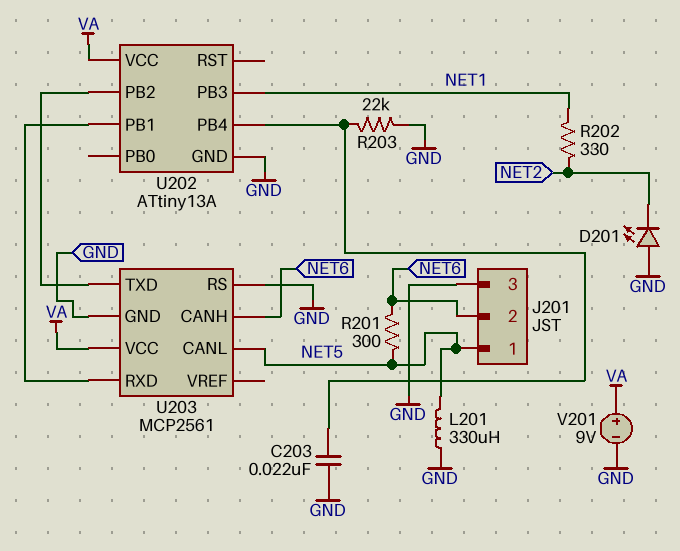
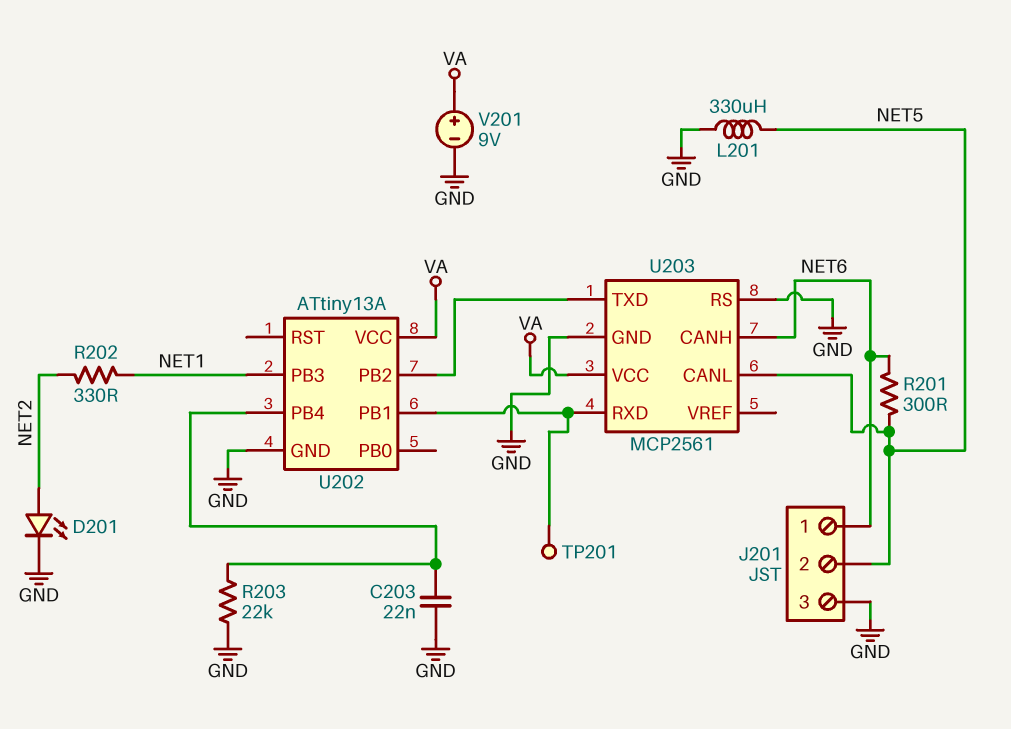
D201: LED (A GND, K NET2) -> LED (A NET2, K GND)
J201 pin 1: NET5 -> NET6
J201 pin 2: NET6 -> NET5
TP201: none -> test point (U202/PB1)

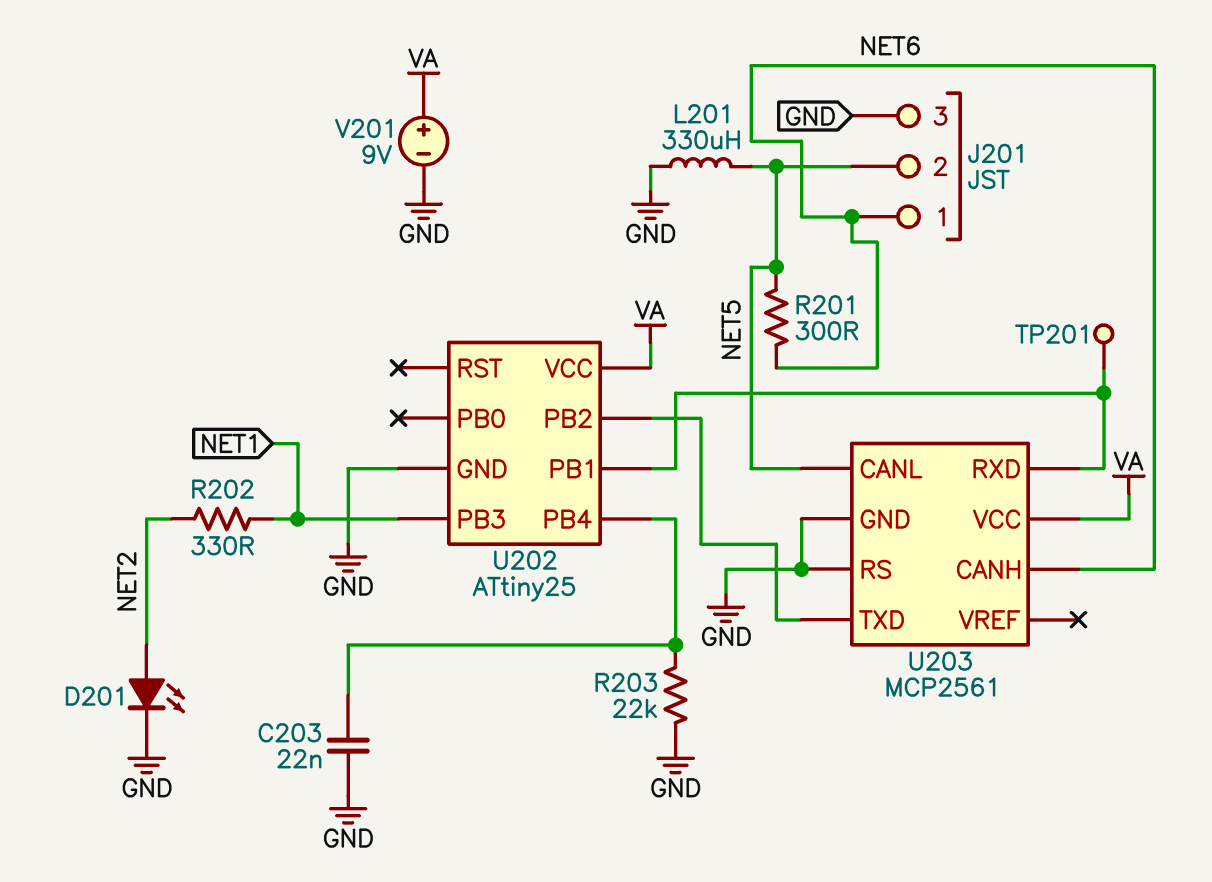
U202: ATtiny13A -> ATtiny25

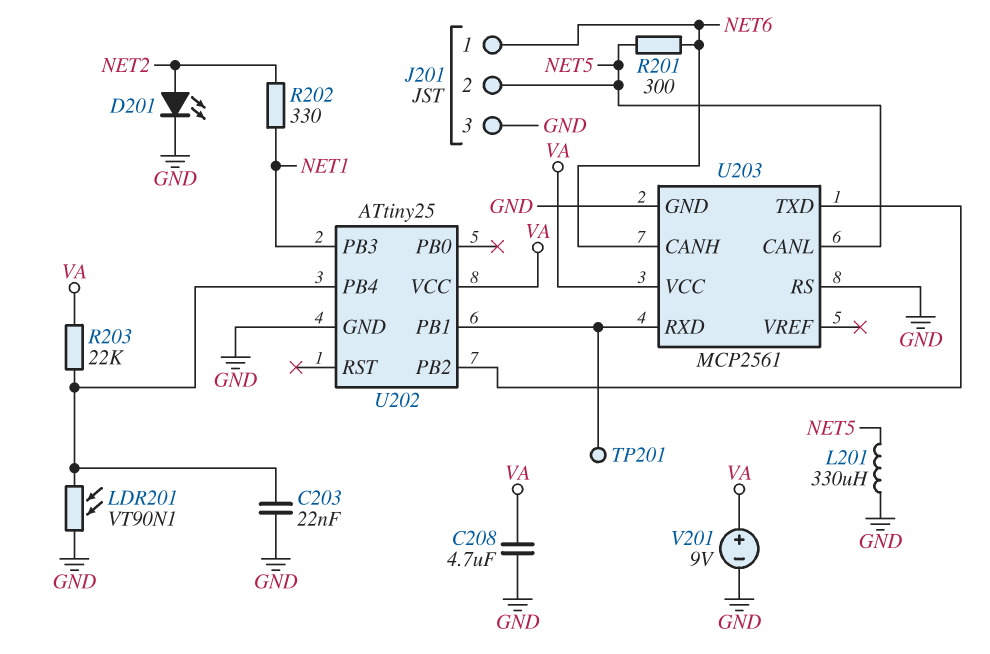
C208: none -> 4.7uF (GND, VA)
LDR201: none -> VT90N1 (GND, U202/PB4)
R203: 22k (GND, U202/PB4) -> 22k (U202/PB4, VA)

